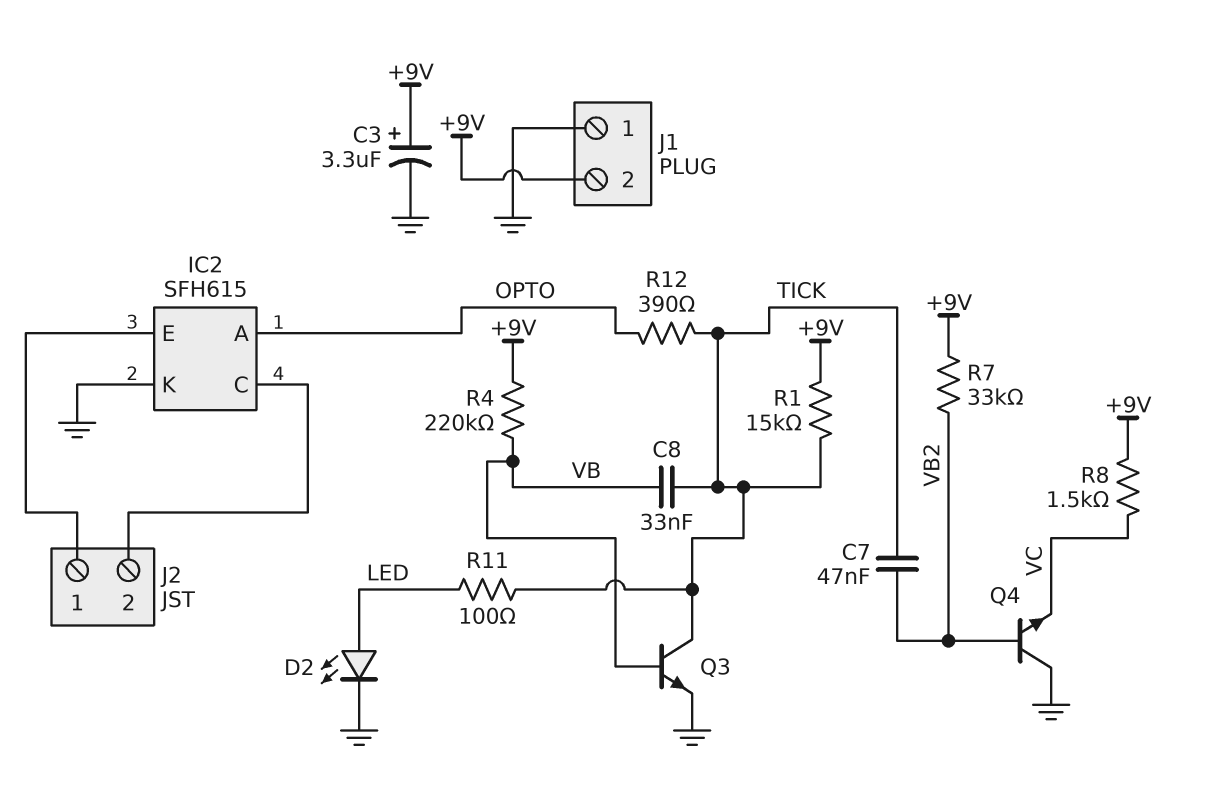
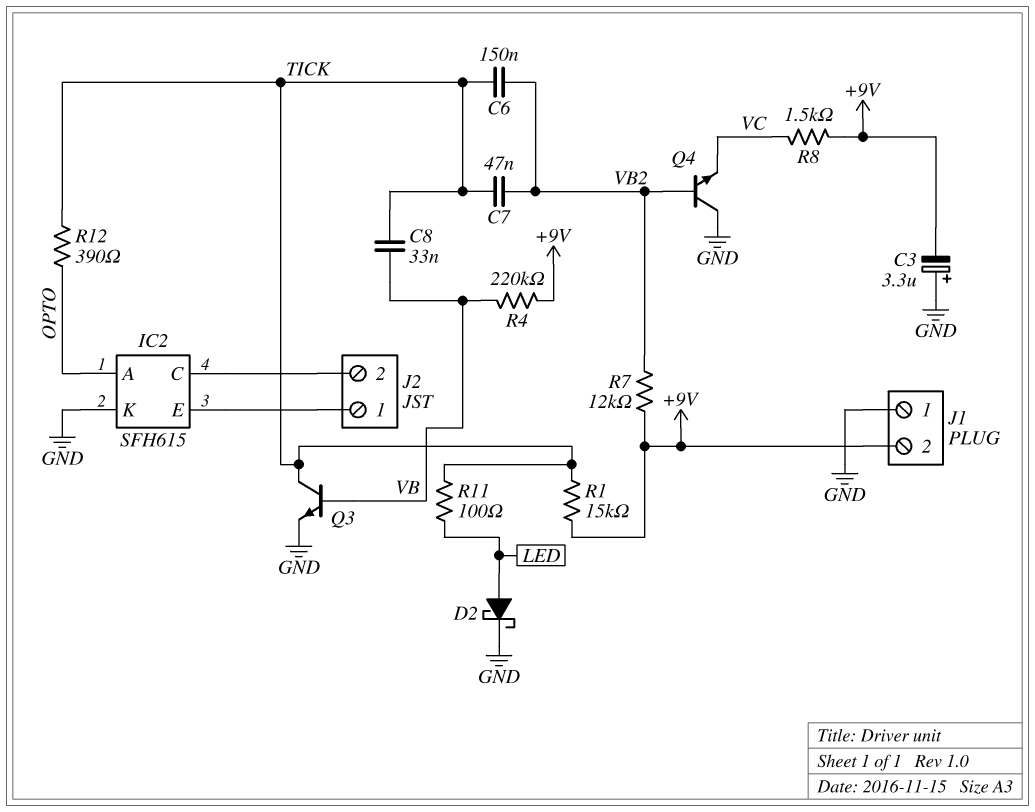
C3: 3.3uF (plus +9V, minus GND) -> 3.3uF (plus GND, minus +9V)
C6: none -> 150nF (TICK, VB2)
D2: LED (A LED, K GND) -> schottky (A LED, K GND)
R7: 33k (+9V, VB2) -> 12k (+9V, VB2)

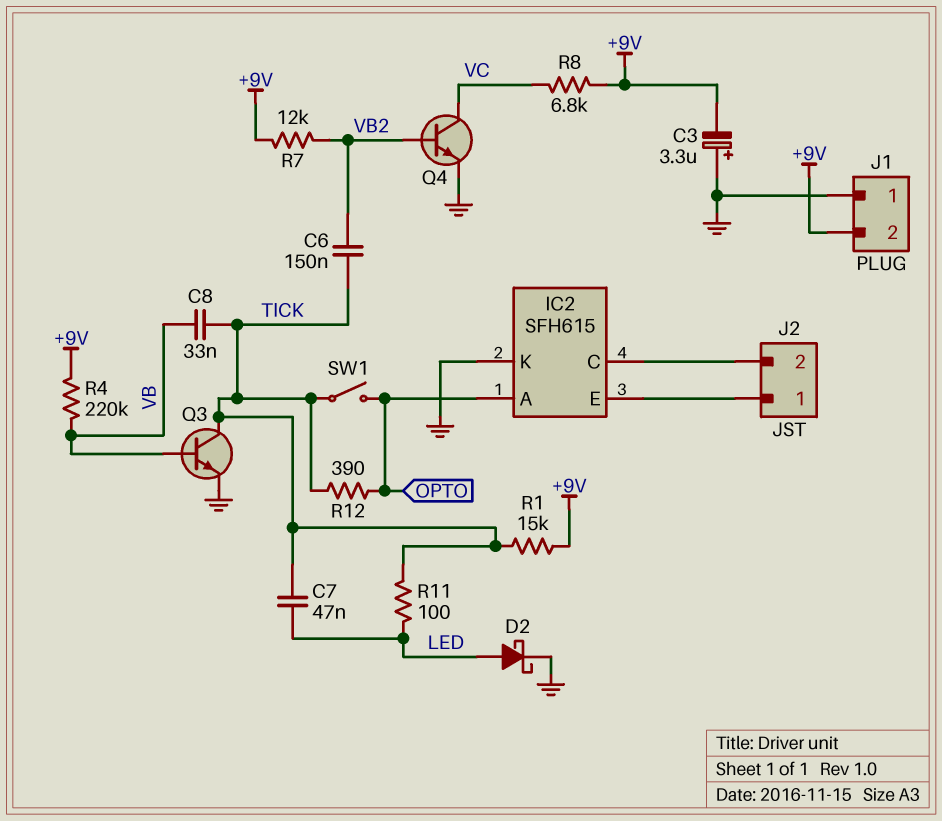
C7: 47nF (TICK, VB2) -> 47nF (LED, TICK)
Q4: NPN (B VB2, C GND, E VC) -> NPN (B VB2, C VC, E GND)
R8: 1.5k (+9V, VC) -> 6.8k (+9V, VC)
SW1: none -> switch (OPTO, TICK)

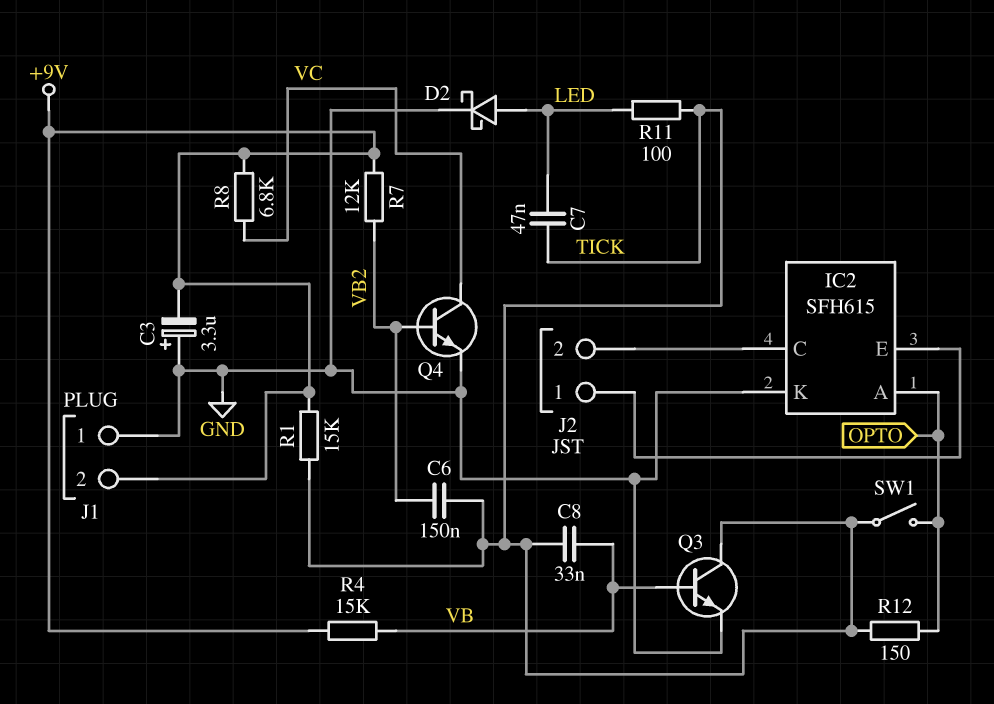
R4: 220k (+9V, VB) -> 15k (+9V, VB)
R12: 390 (OPTO, TICK) -> 150 (OPTO, TICK)

